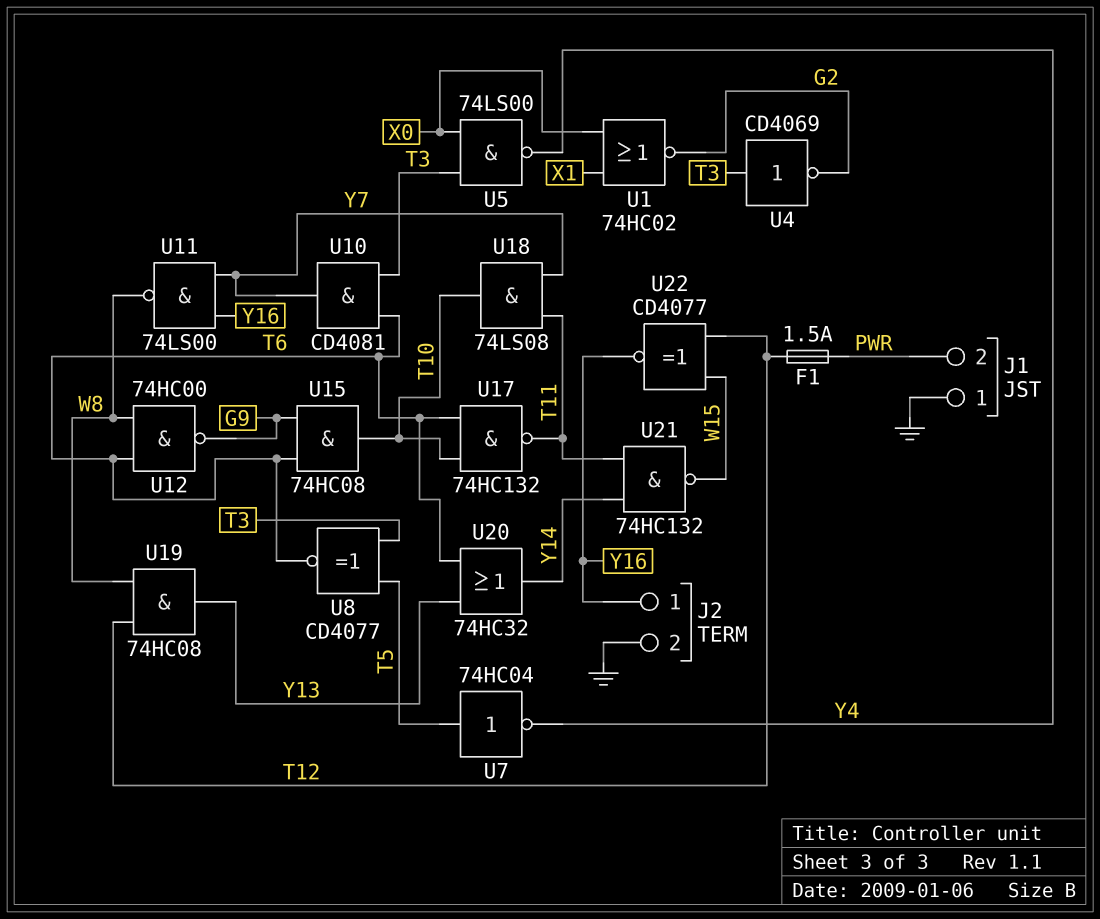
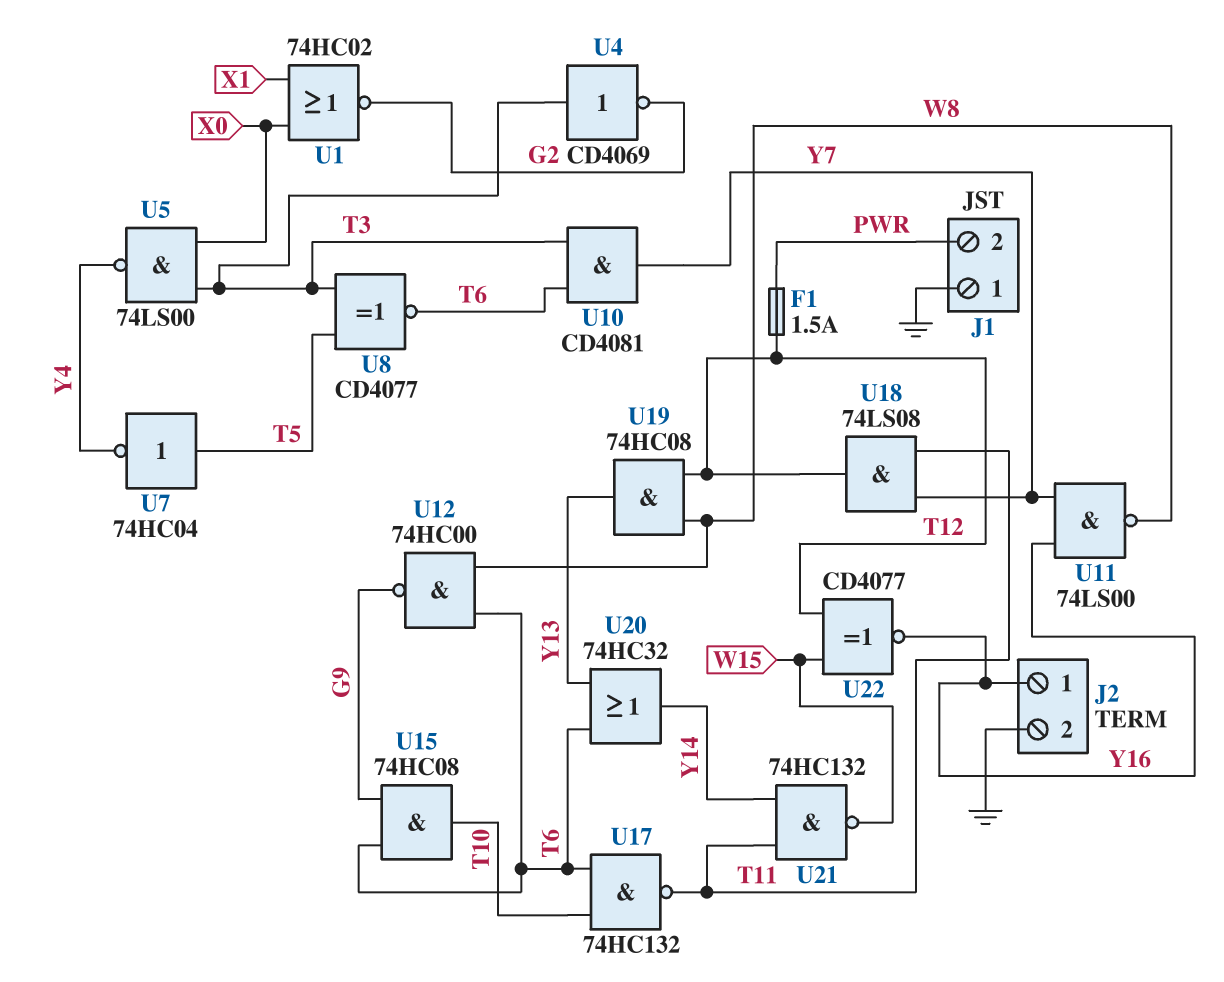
U18: AND 74LS08 (in T11, in Y7, out T10) -> AND 74LS08 (in T11, in Y7, out T12)

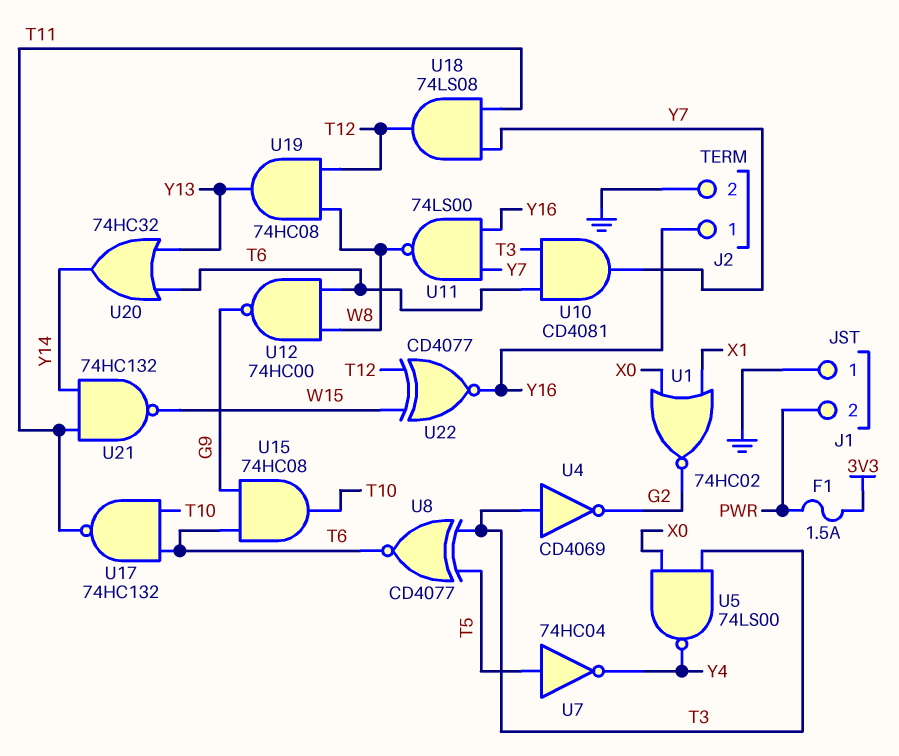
F1: 1.5A (PWR, T12) -> 1.5A (3V3, PWR)

